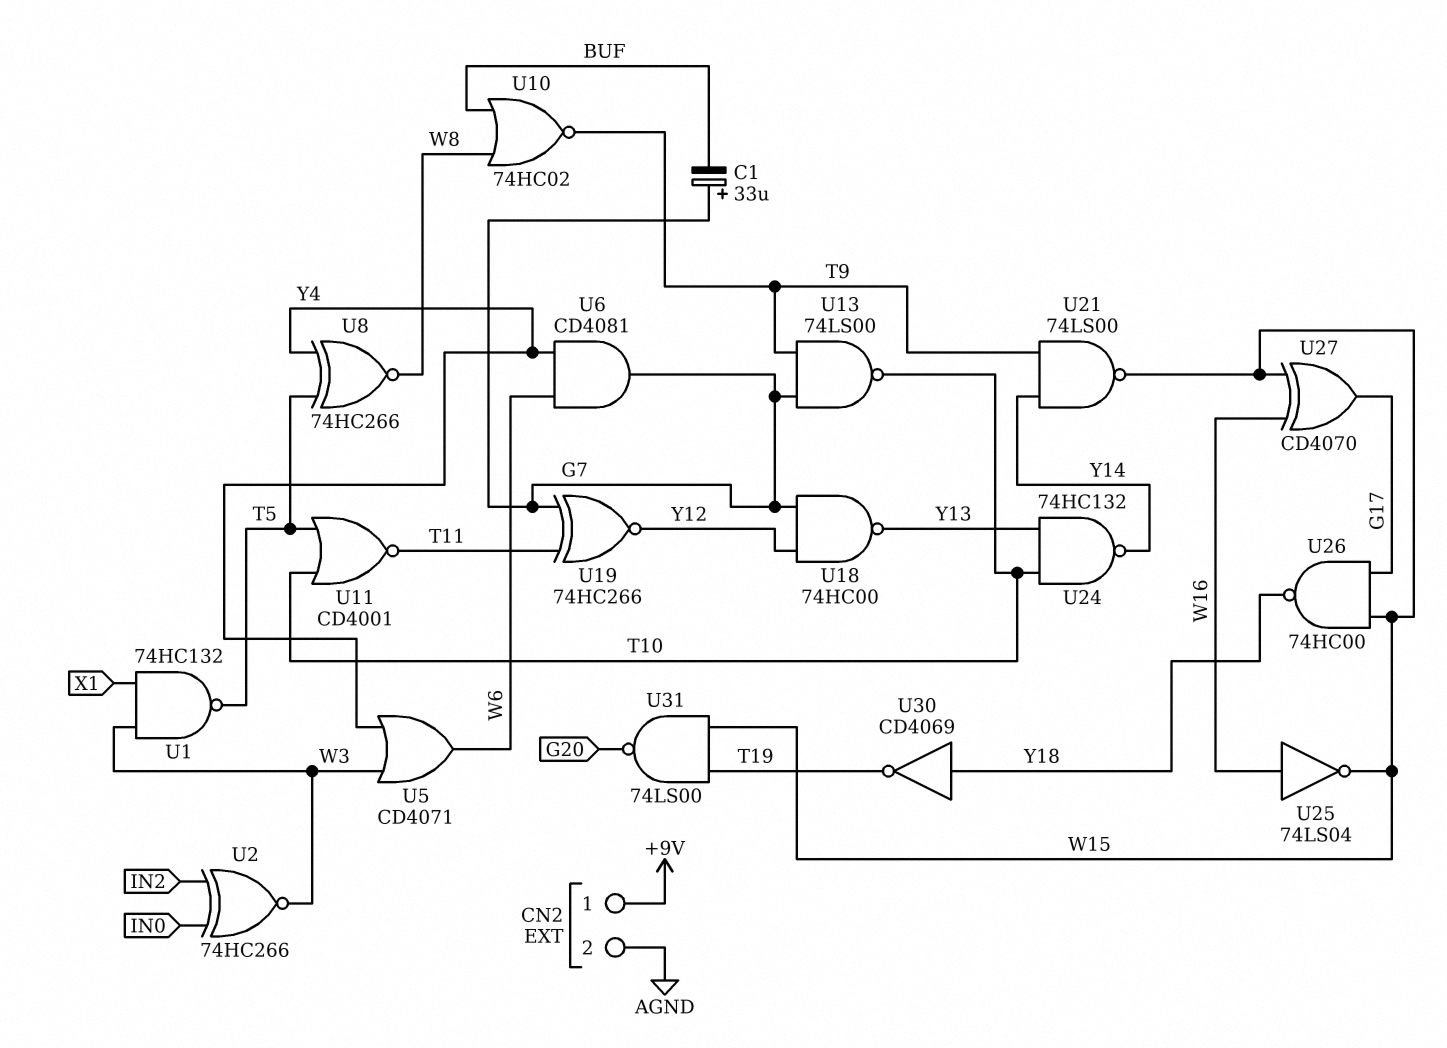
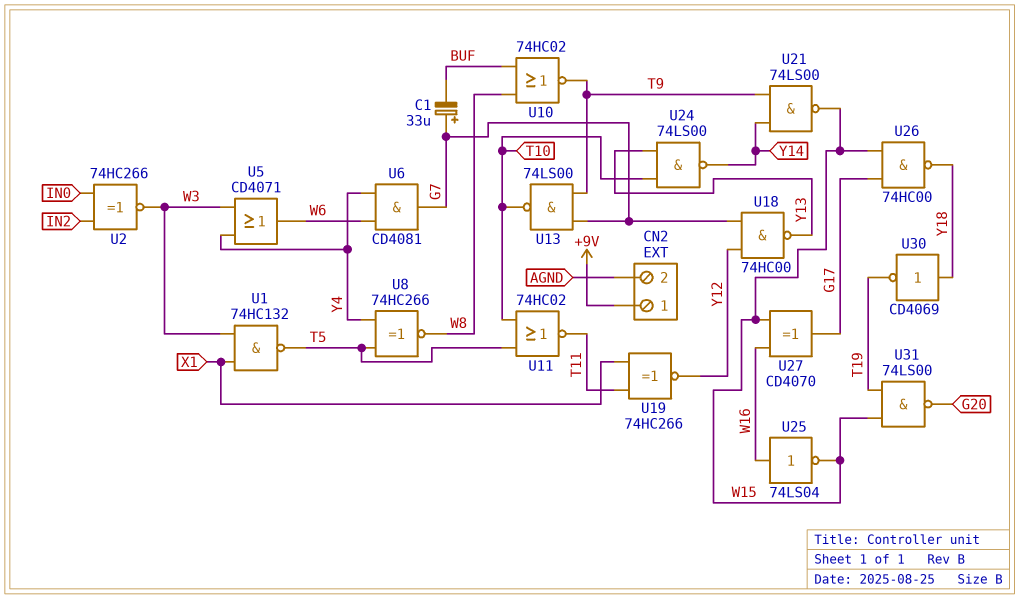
U11: NOR CD4001 (in T5, in T10, out T11) -> NOR 74HC02 (in T5, in T10, out T11)
U19: XNOR 74HC266 (in G7, in T11, out Y12) -> XNOR 74HC266 (in T11, in X1, out Y12)
U24: NAND 74HC132 (in T10, in Y13, out Y14) -> NAND 74LS00 (in T10, in Y13, out Y14)

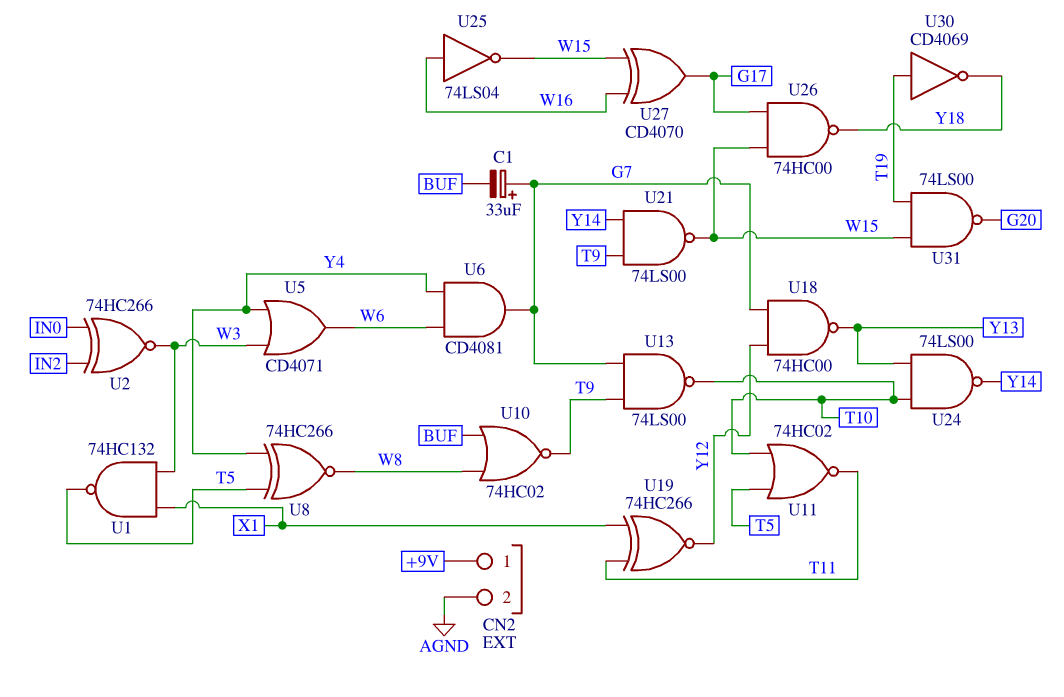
U30: NOT CD4069 (in Y18, out T19) -> NOT CD4069 (in T19, out Y18)

